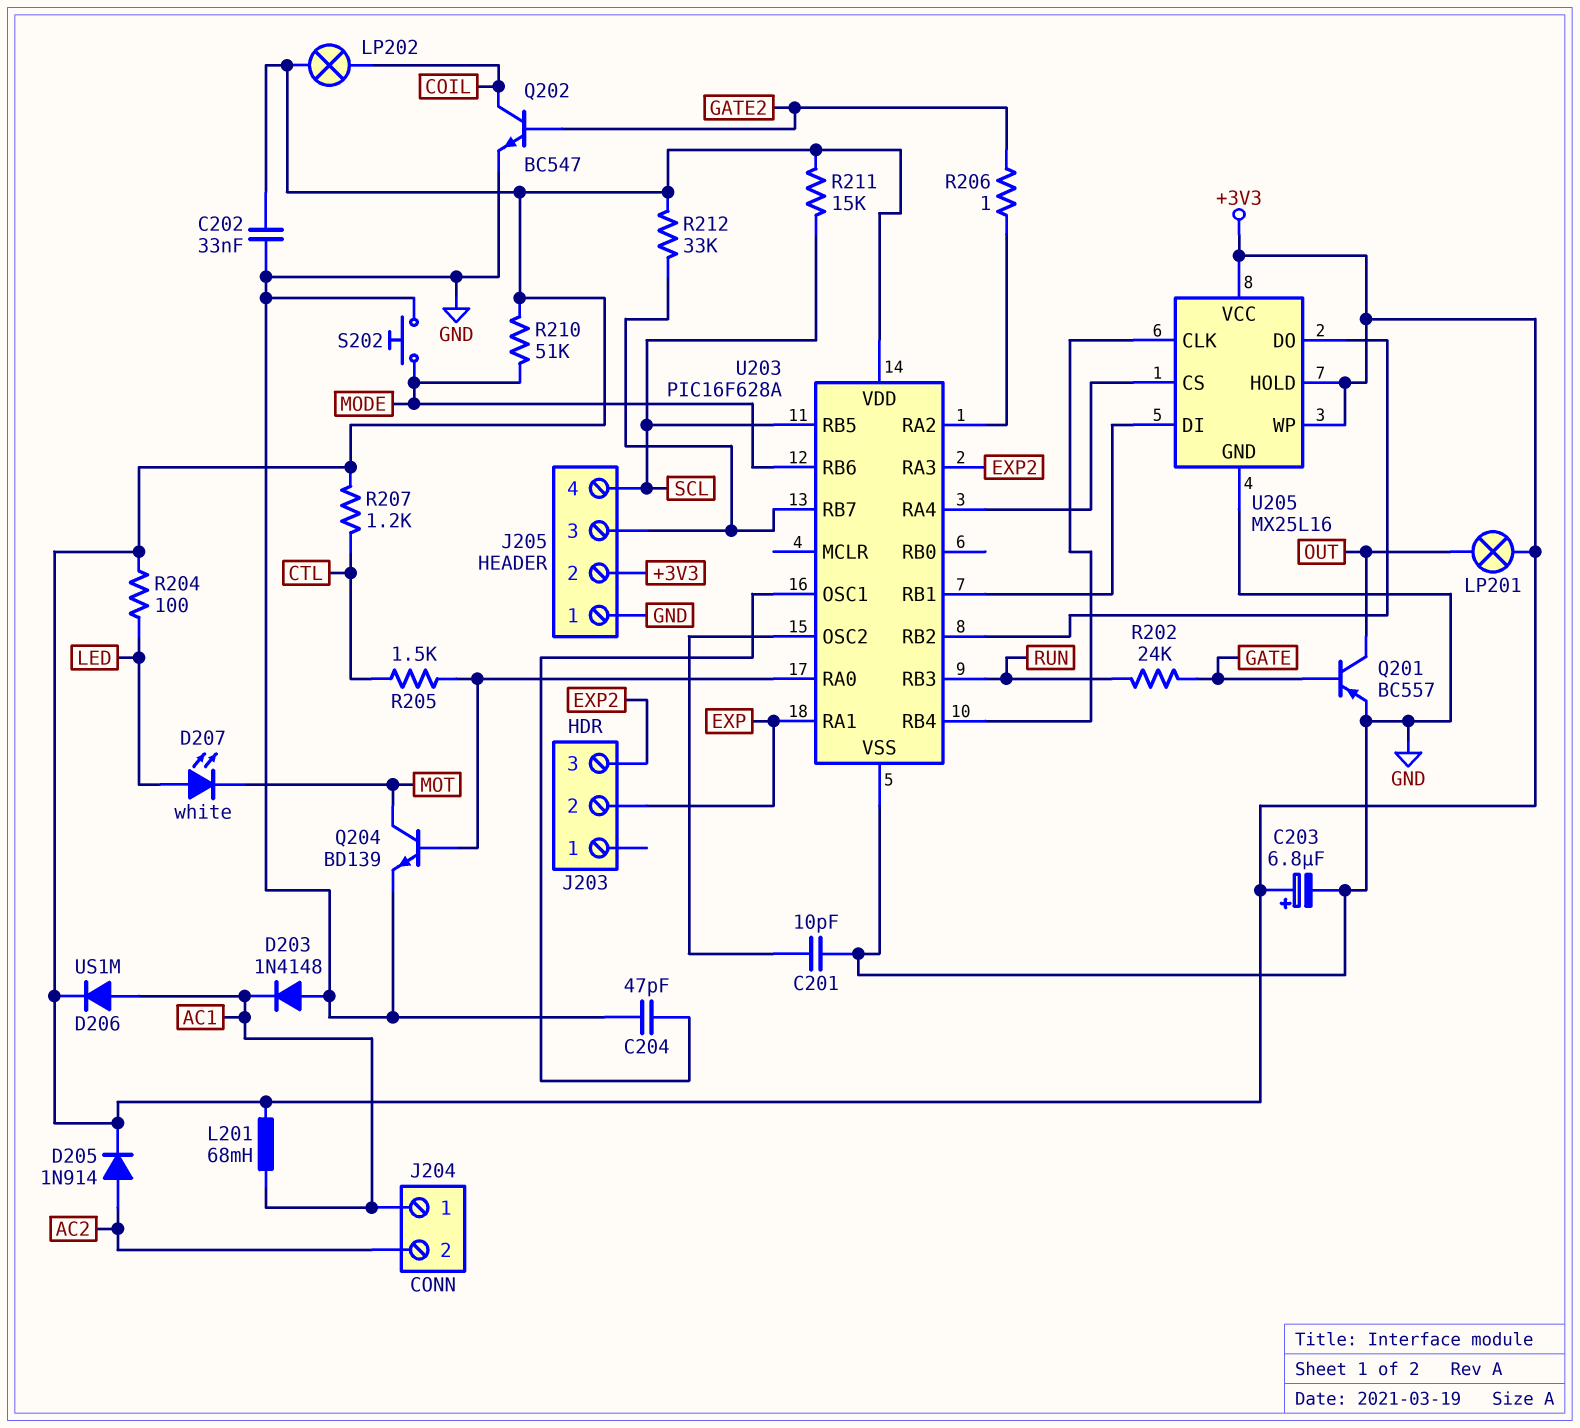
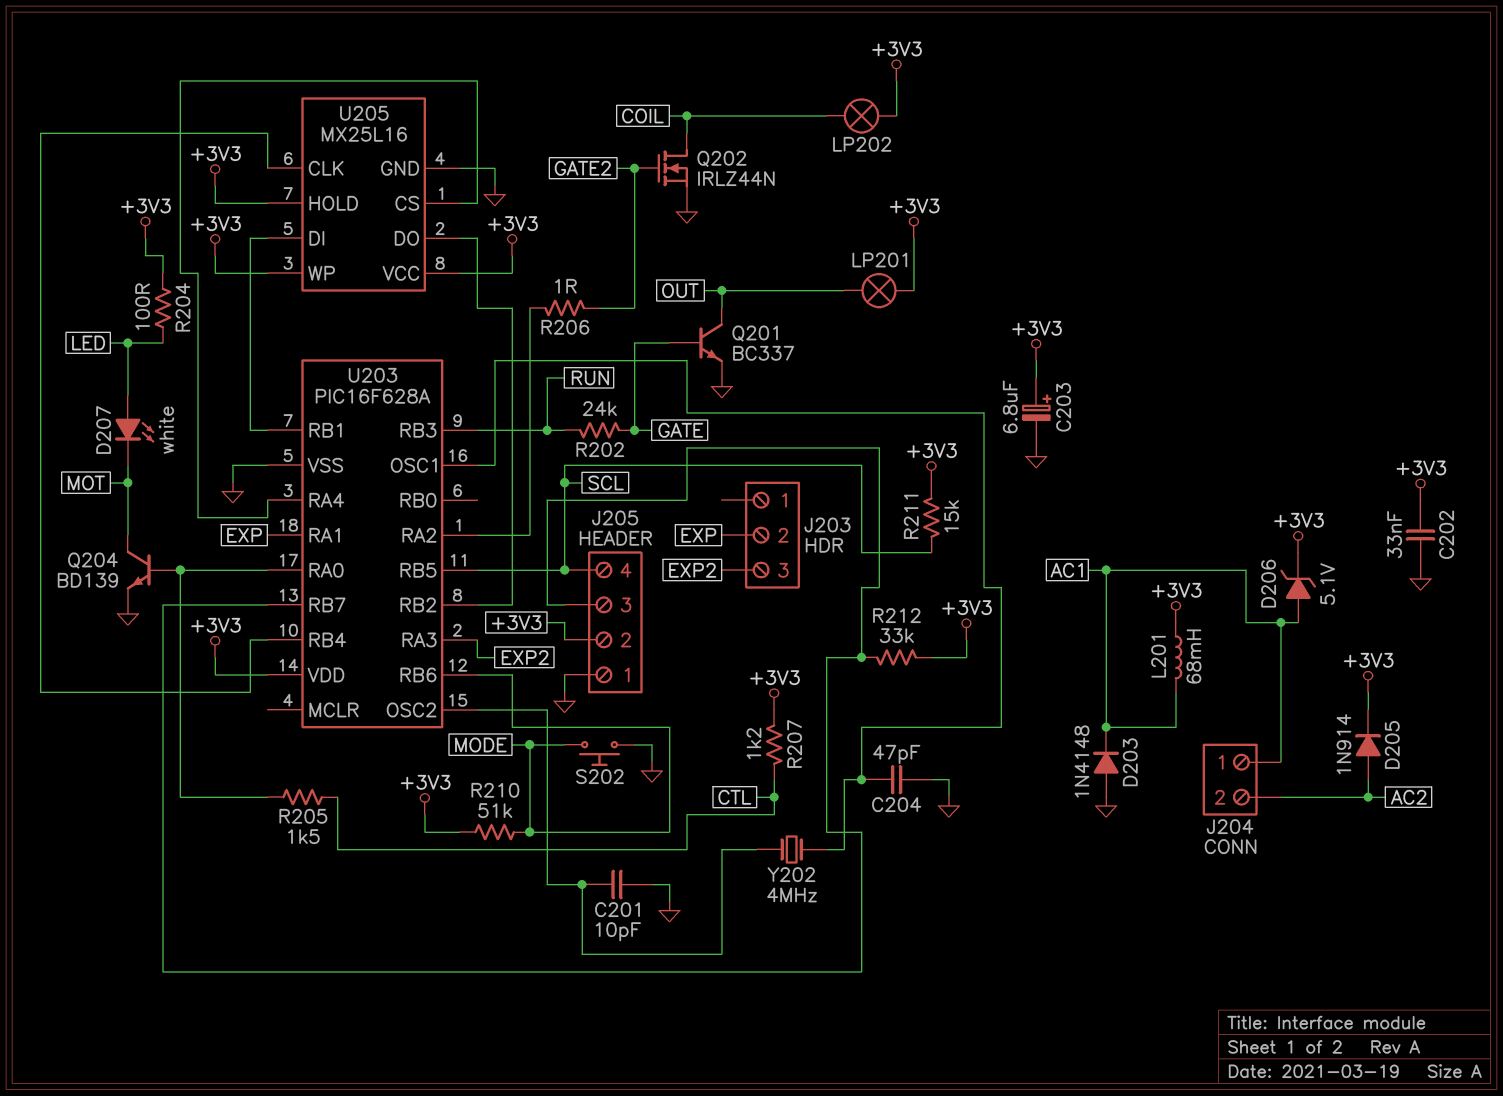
D206: diode US1M (A AC1, K +3V3) -> zener 5.1V (A AC1, K +3V3)
Q201: PNP BC557 (B GATE, C OUT, E GND) -> NPN BC337 (B GATE, C OUT, E GND)
Q202: NPN BC547 (B GATE2, C COIL, E GND) -> NMOS IRLZ44N (G GATE2, D COIL, S GND)
Y202: none -> 4MHz (U203/OSC1, U203/OSC2)

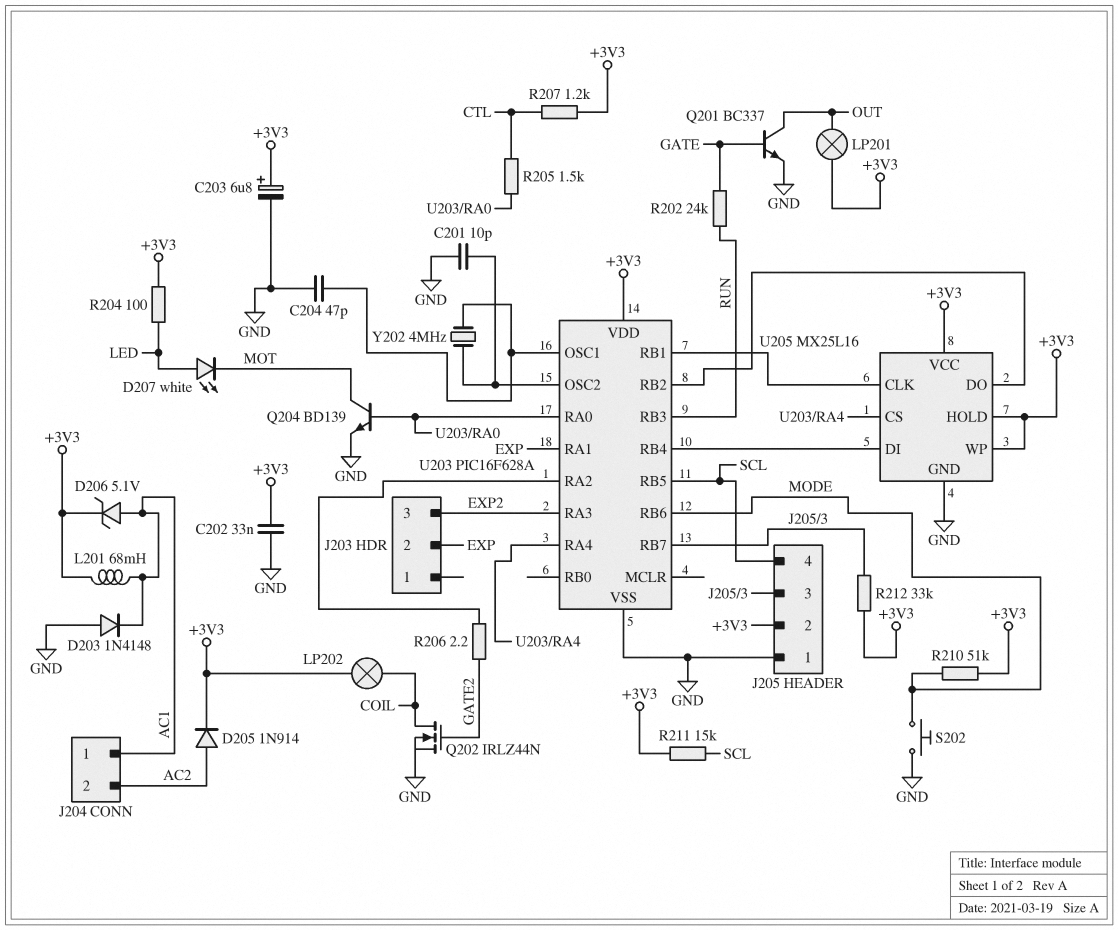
R206: 1 (GATE2, U203/RA2) -> 2.2 (GATE2, U203/RA2)
U205 pin CLK: U203/RB4 -> U203/RB1
U205 pin DI: U203/RB1 -> U203/RB4

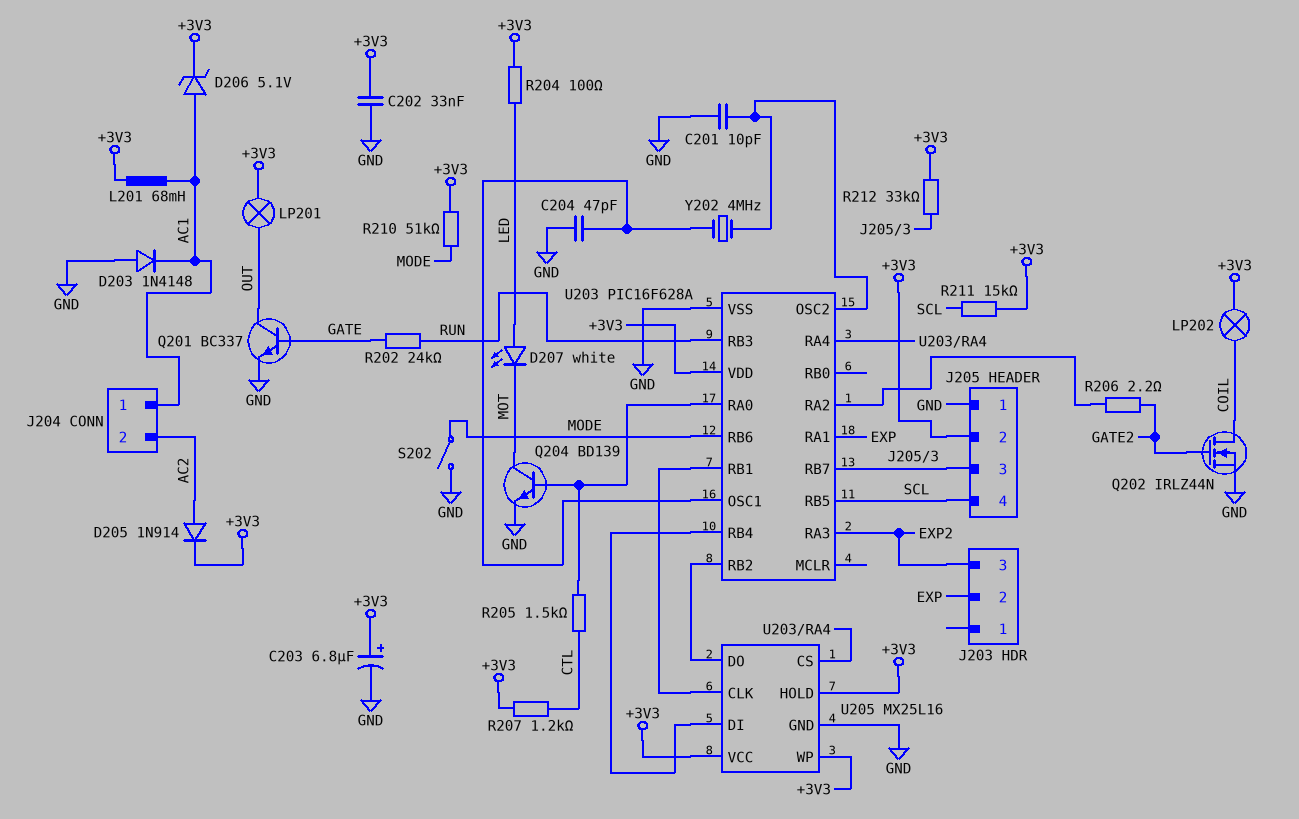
S202: button (GND, MODE) -> switch (GND, MODE)

